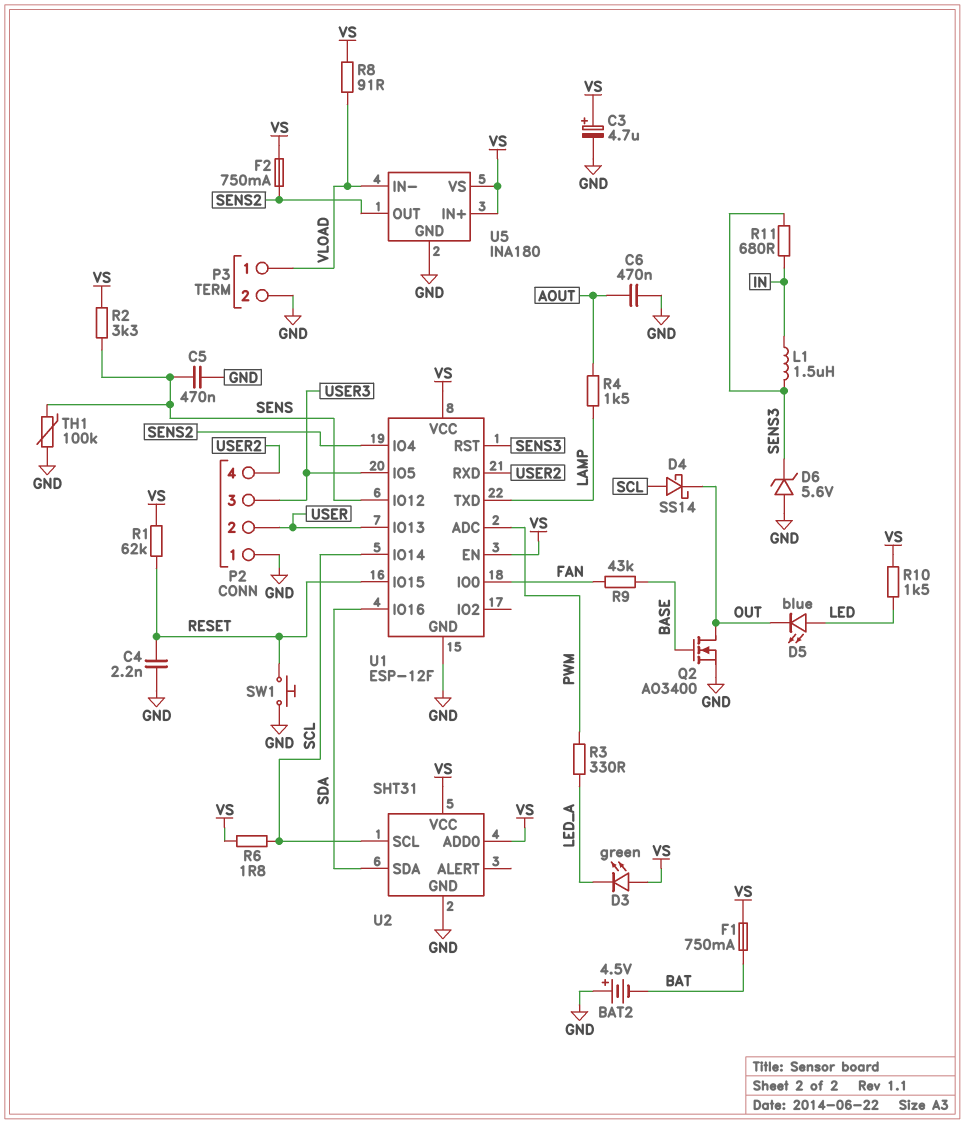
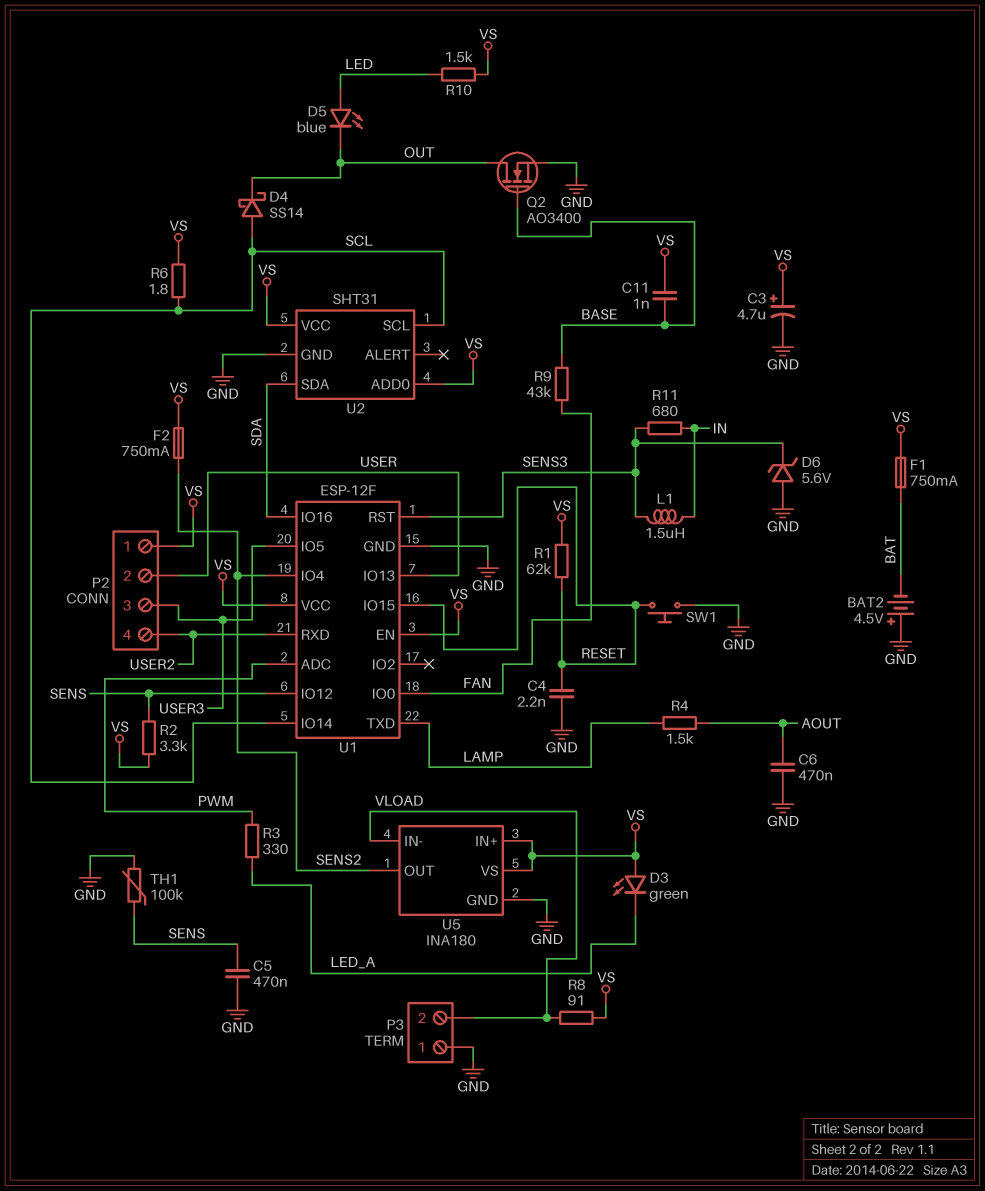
C11: none -> 1nF (BASE, VS)
P2 pin 1: GND -> VS
P3 pin 1: VLOAD -> GND
P3 pin 2: GND -> VLOAD

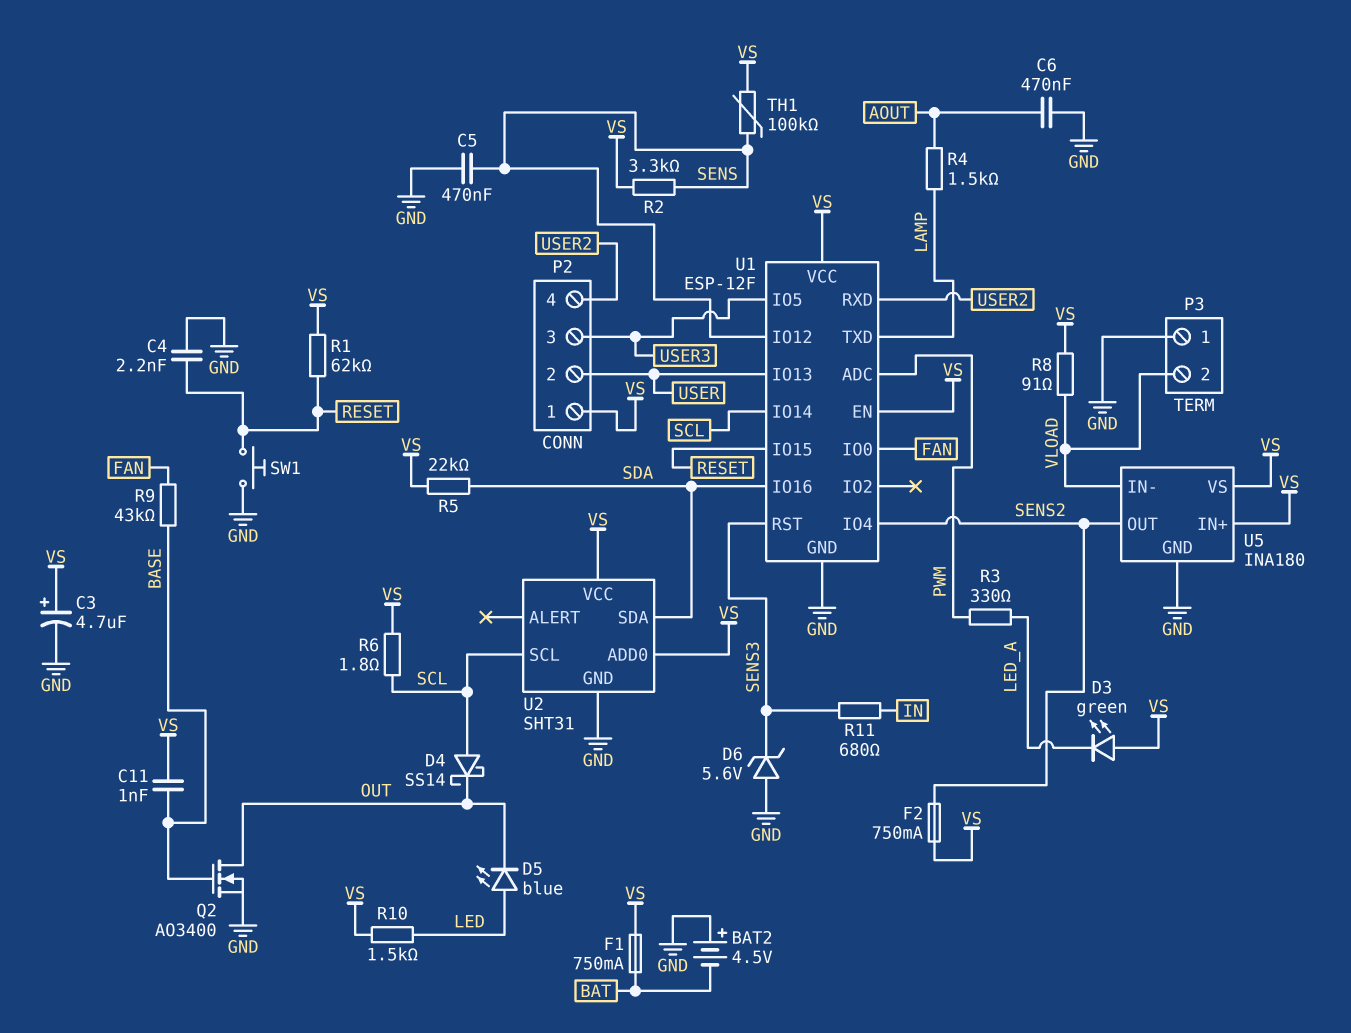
L1: 1.5uH (IN, SENS3) -> none
R5: none -> 22k (SDA, VS)
TH1: 100k (GND, SENS) -> 100k (SENS, VS)

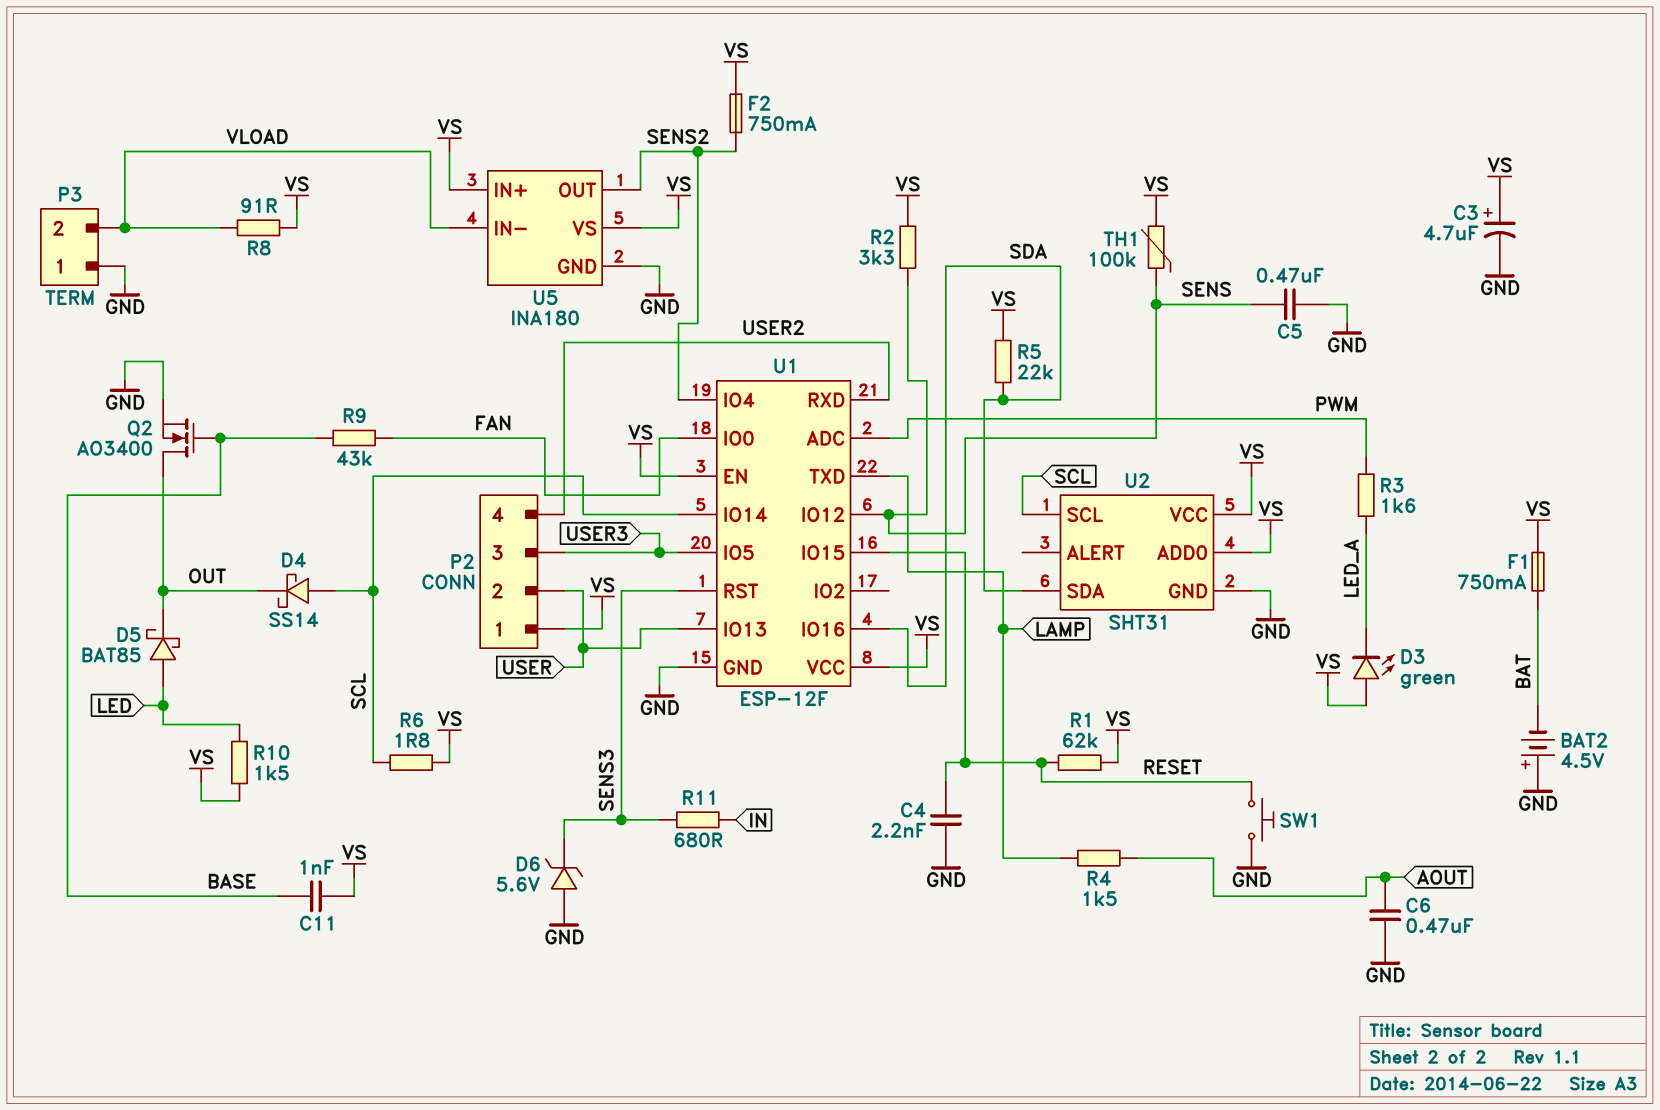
D5: LED blue (A LED, K OUT) -> schottky BAT85 (A LED, K OUT)
R3: 330 (LED_A, PWM) -> 1.6k (LED_A, PWM)

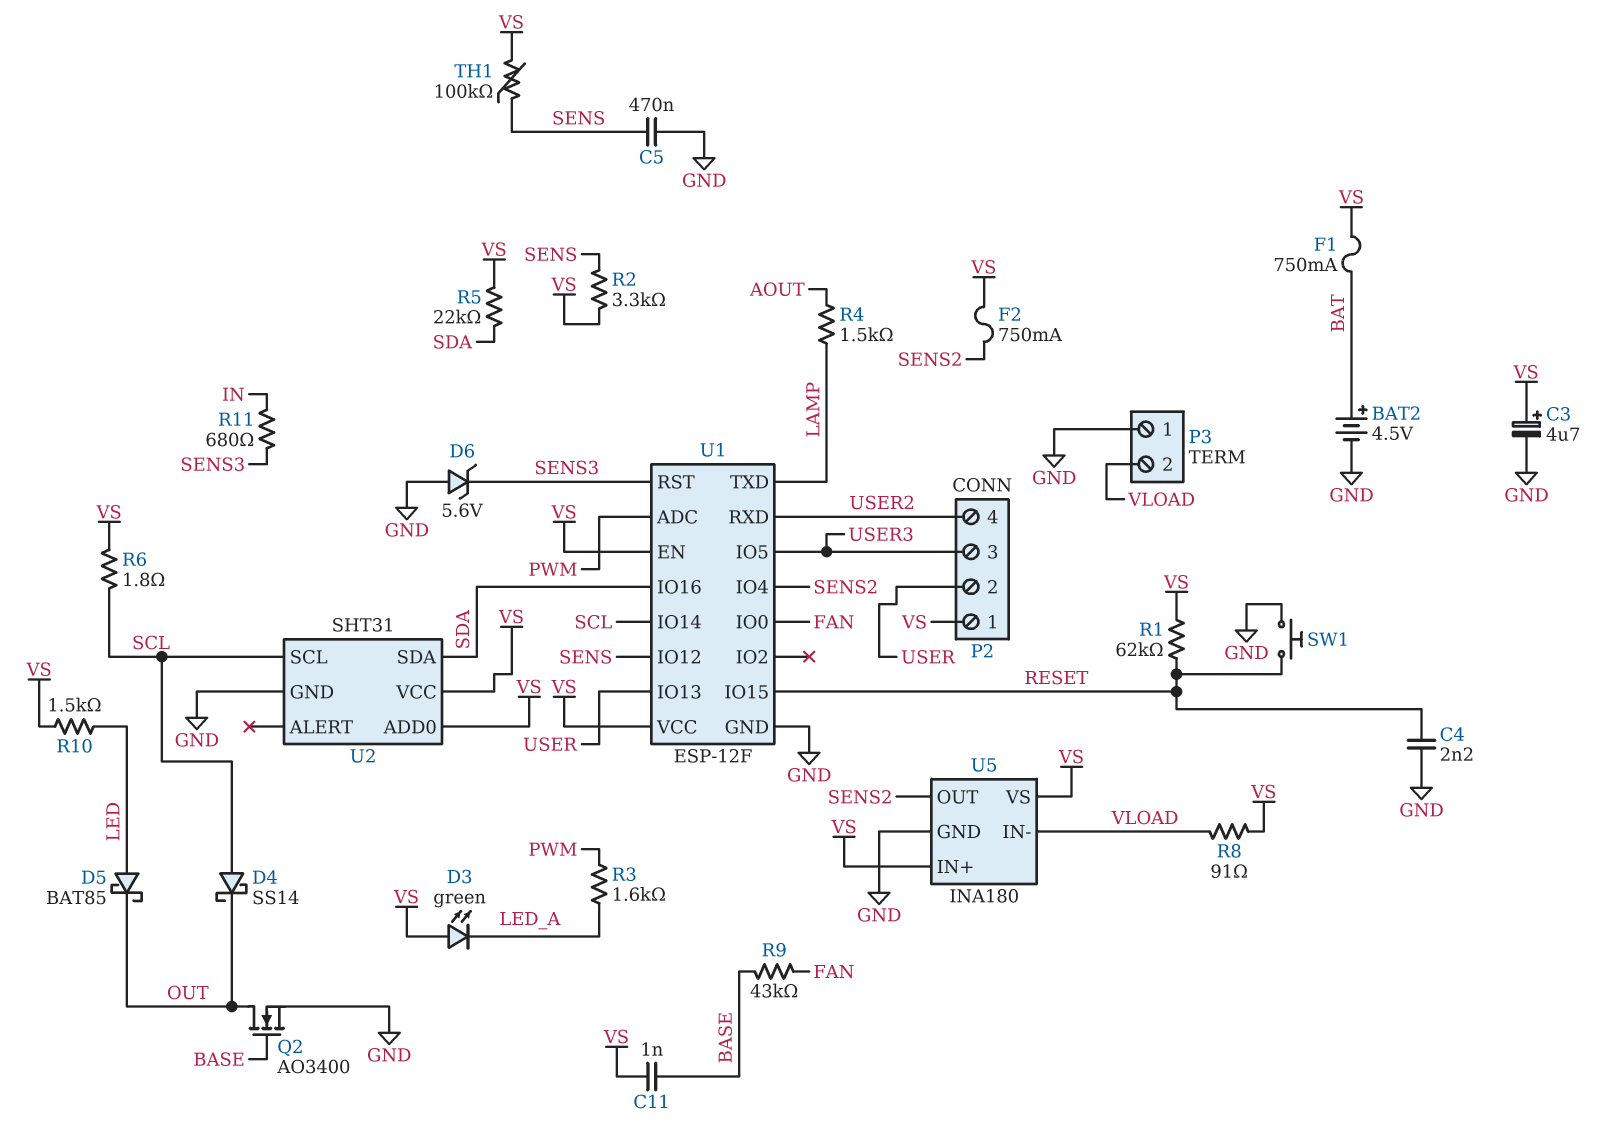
BAT2: 4.5V (plus GND, minus BAT) -> 4.5V (plus BAT, minus GND)
C6: 470nF (AOUT, GND) -> none

